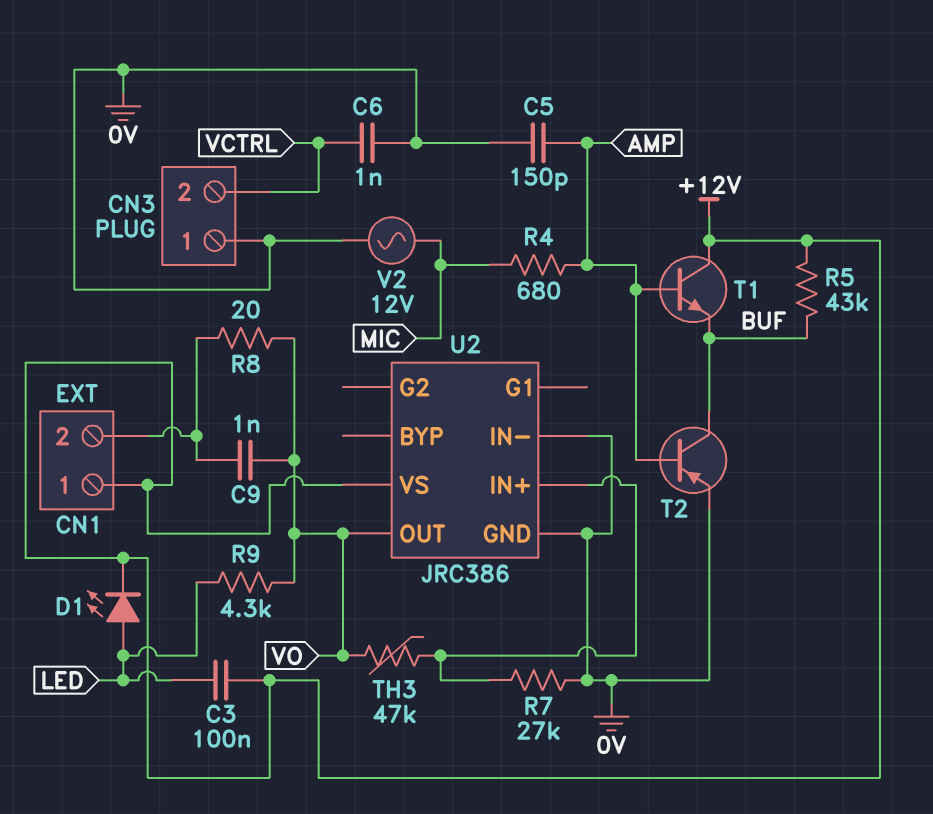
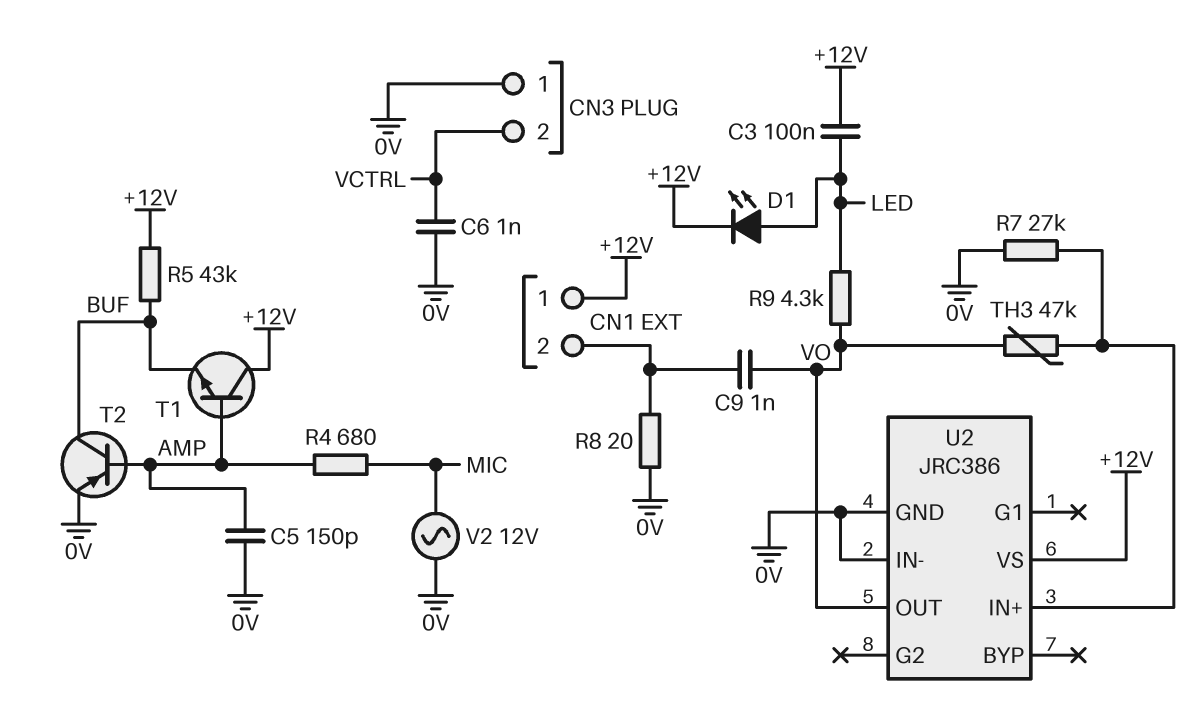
R8: 20 (CN1/2, VO) -> 20 (0V, CN1/2)

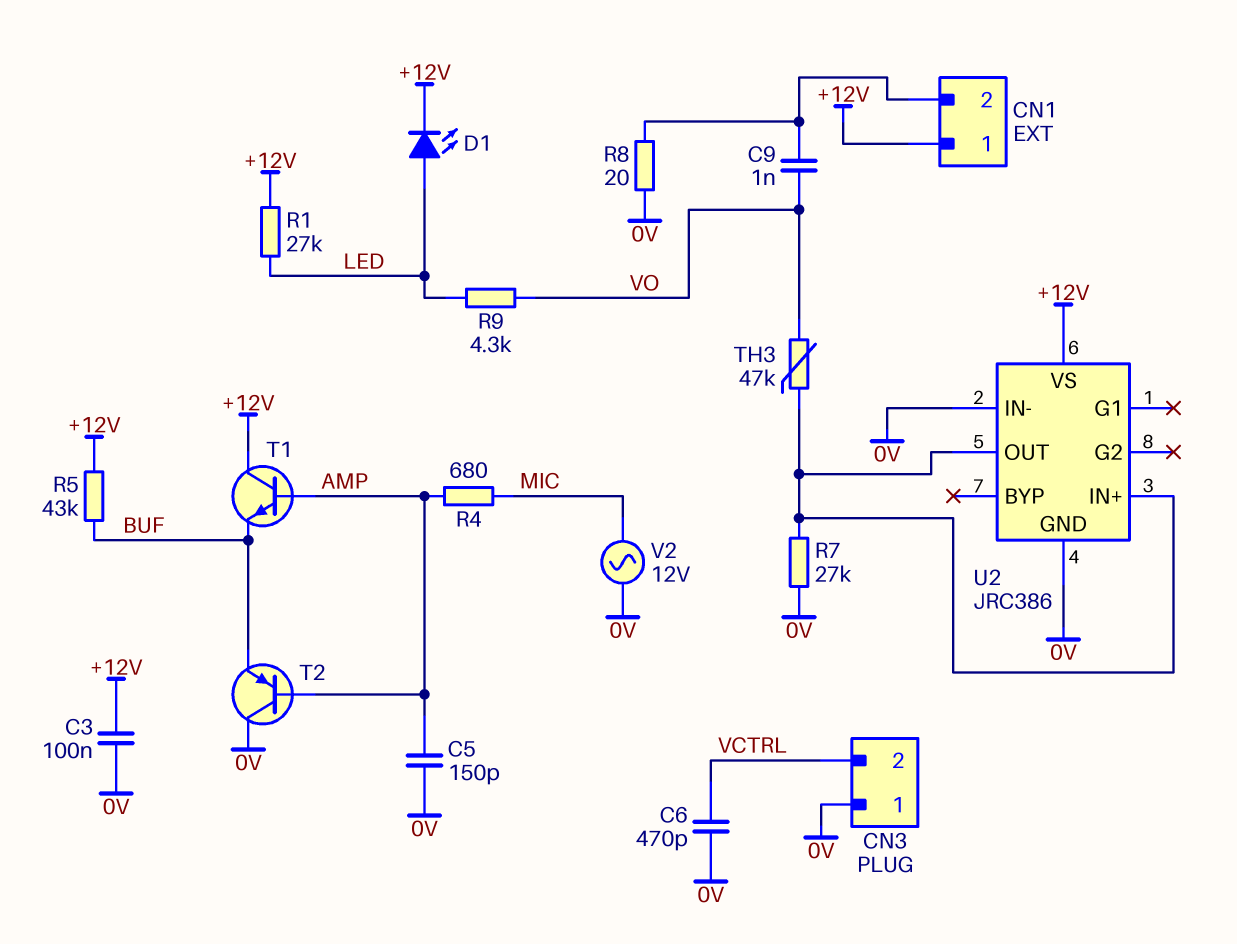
C3: 100nF (+12V, LED) -> 100nF (+12V, 0V)
C6: 1nF (0V, VCTRL) -> 470pF (0V, VCTRL)
R1: none -> 27k (+12V, LED)
T2: PNP (B AMP, C BUF, E 0V) -> PNP (B AMP, C 0V, E BUF)
U2 pin OUT: VO -> U2/IN+

